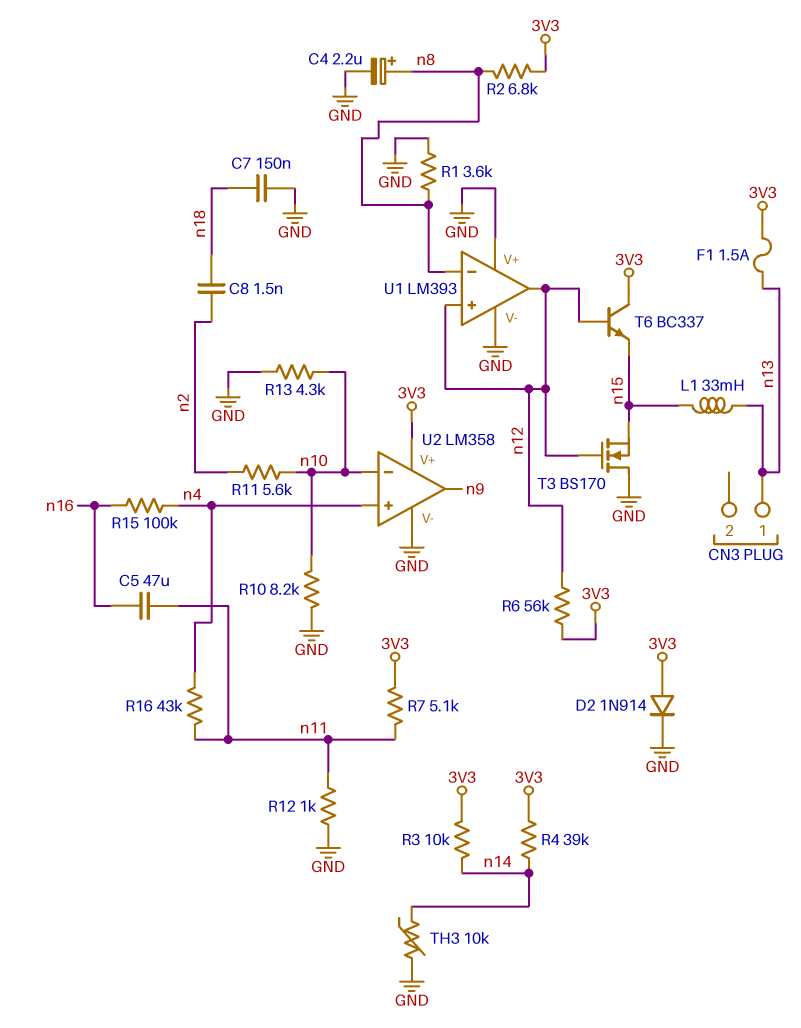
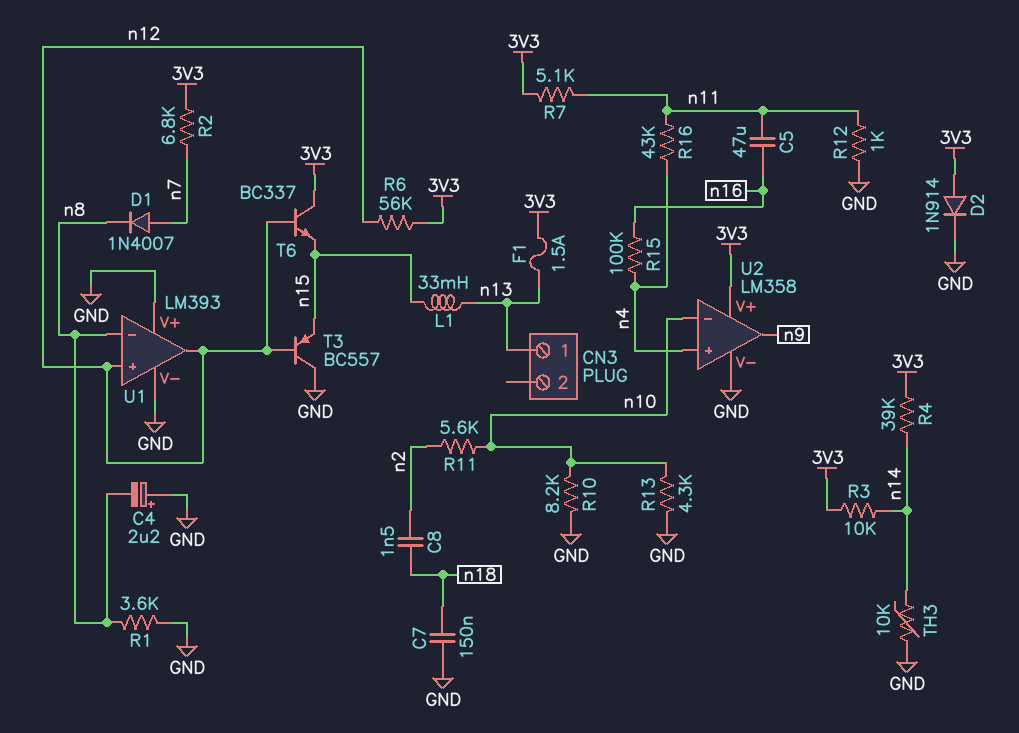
C4: 2.2uF (plus n8, minus GND) -> 2.2uF (plus GND, minus n8)
D1: none -> diode 1N4007 (A n7, K n8)
R2: 6.8k (3V3, n8) -> 6.8k (3V3, n7)
T3: NMOS BS170 (G n12, D GND, S n15) -> PNP BC557 (B n12, C GND, E n15)

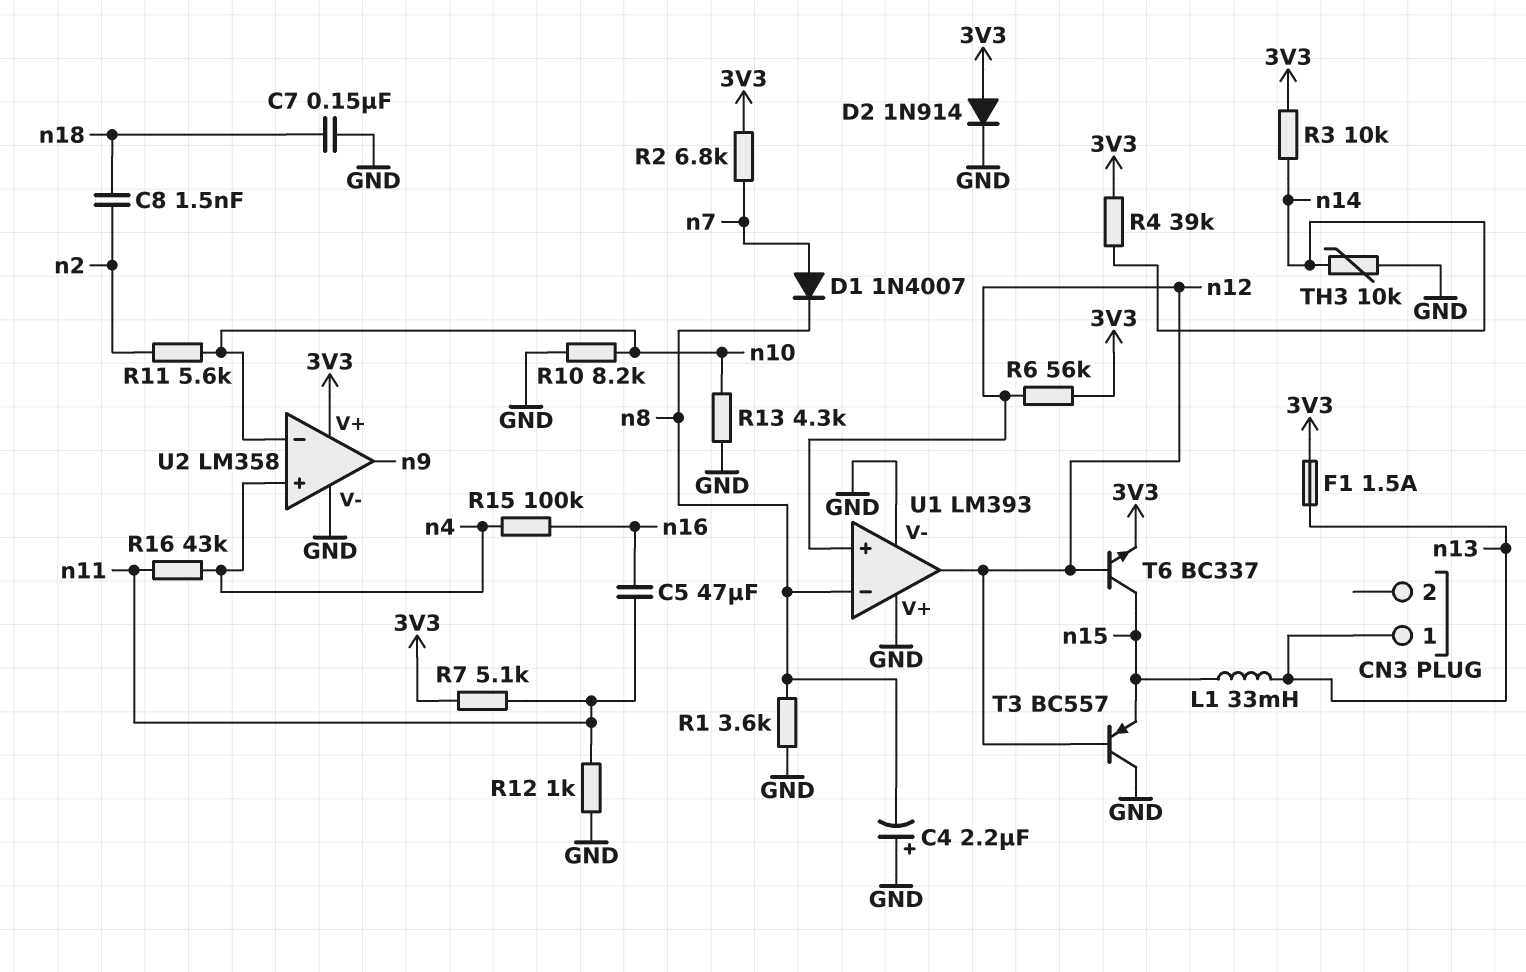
T6: NPN BC337 (B n12, C 3V3, E n15) -> NPN BC337 (B n12, C n15, E 3V3)

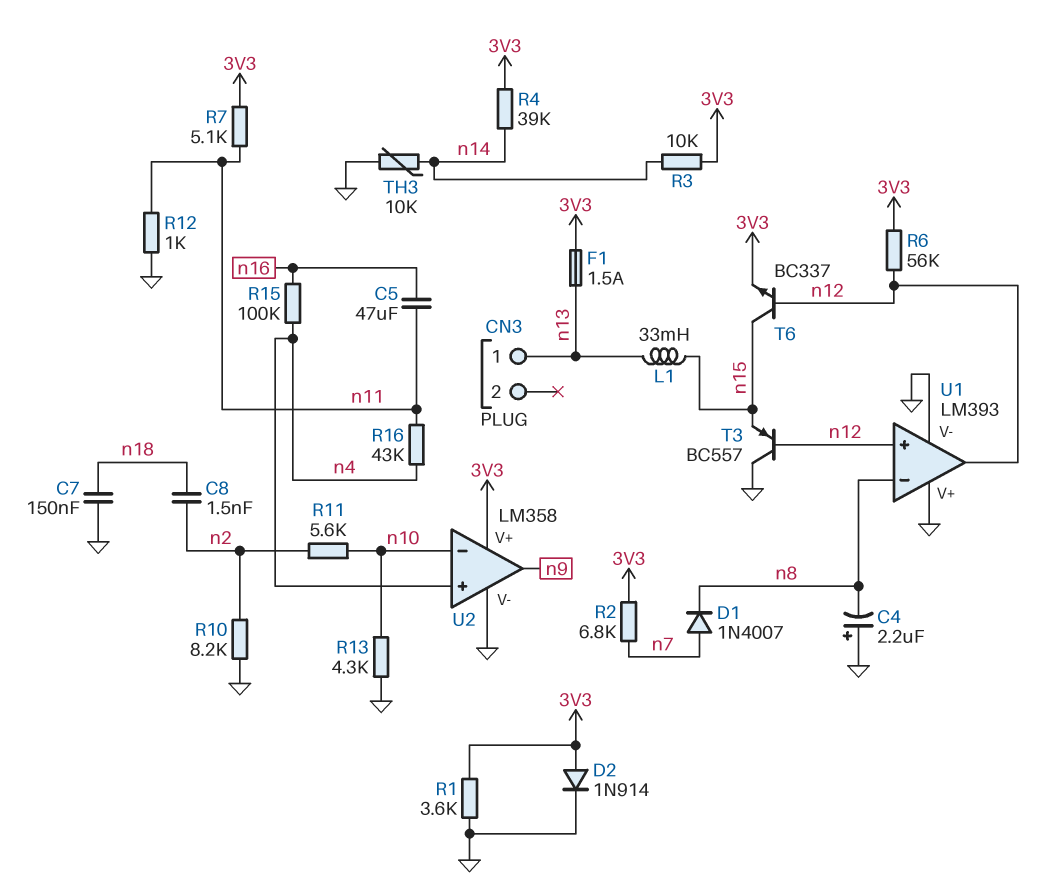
R1: 3.6k (GND, n8) -> 3.6k (3V3, GND)
R10: 8.2k (GND, n10) -> 8.2k (GND, n2)

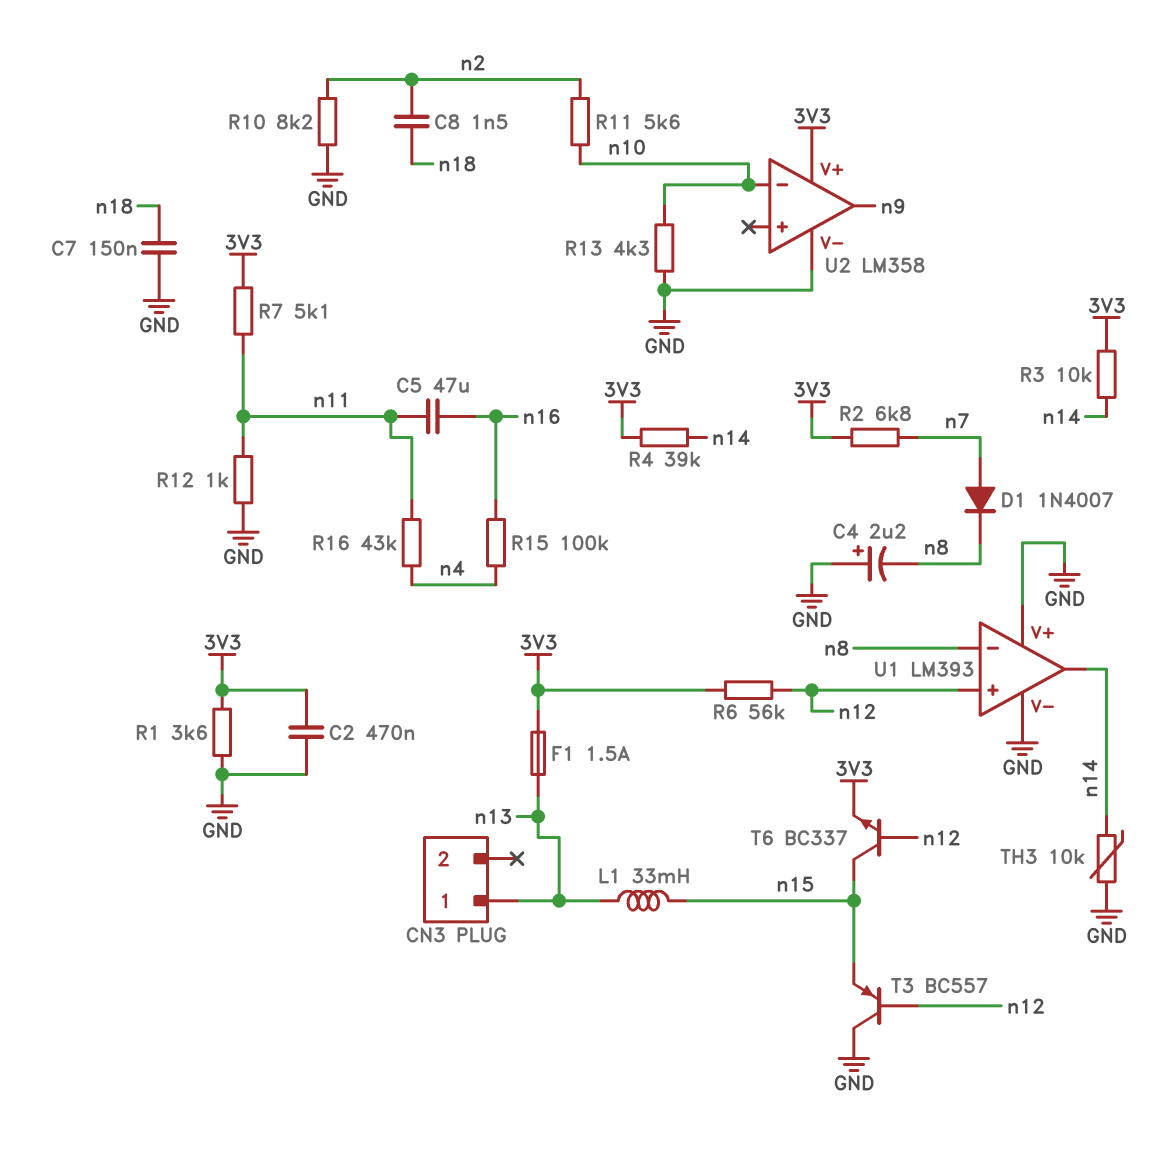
C2: none -> 470nF (3V3, GND)
D2: diode 1N914 (A 3V3, K GND) -> none
U1 pin out: n12 -> n14
U2 pin in+: n4 -> none

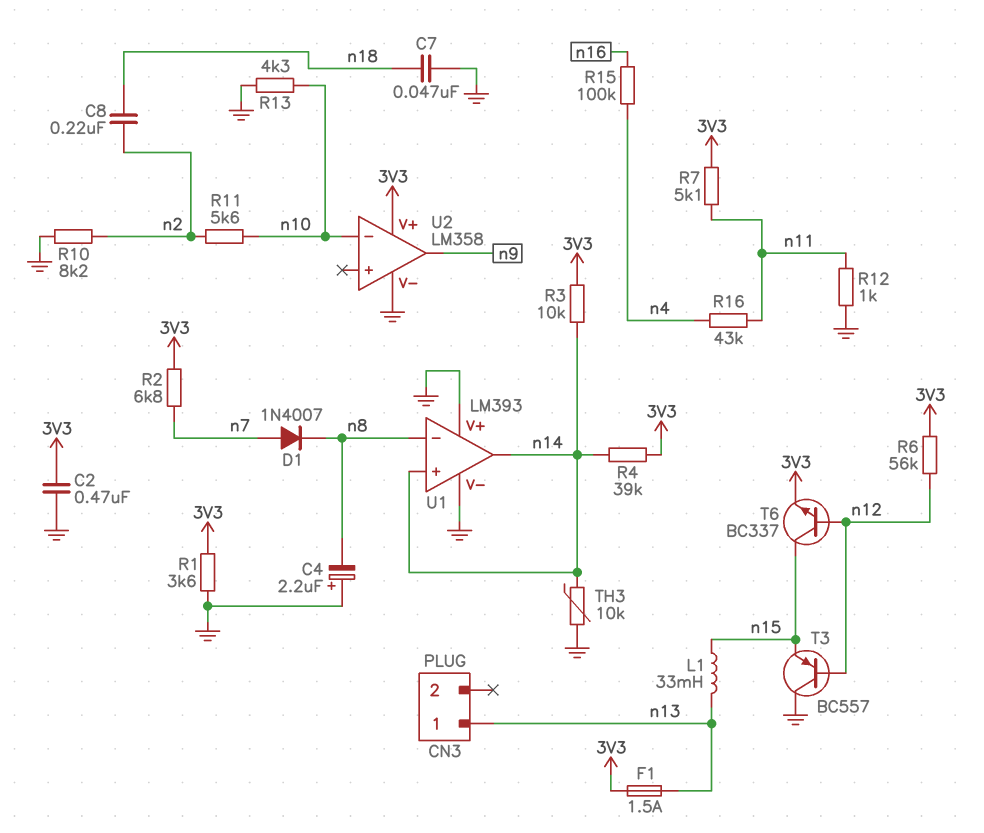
C5: 47uF (n11, n16) -> none
C7: 150nF (GND, n18) -> 47nF (GND, n18)
C8: 1.5nF (n2, n18) -> 220nF (n2, n18)
U1 pin in+: n12 -> n14

